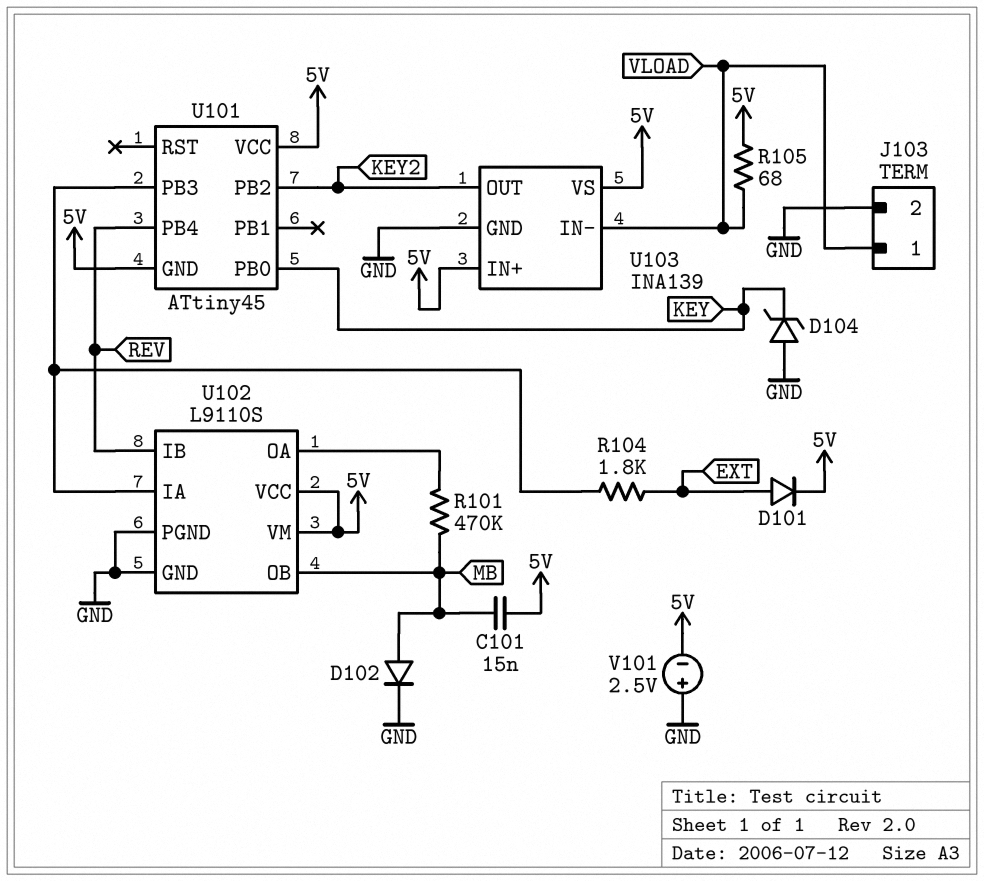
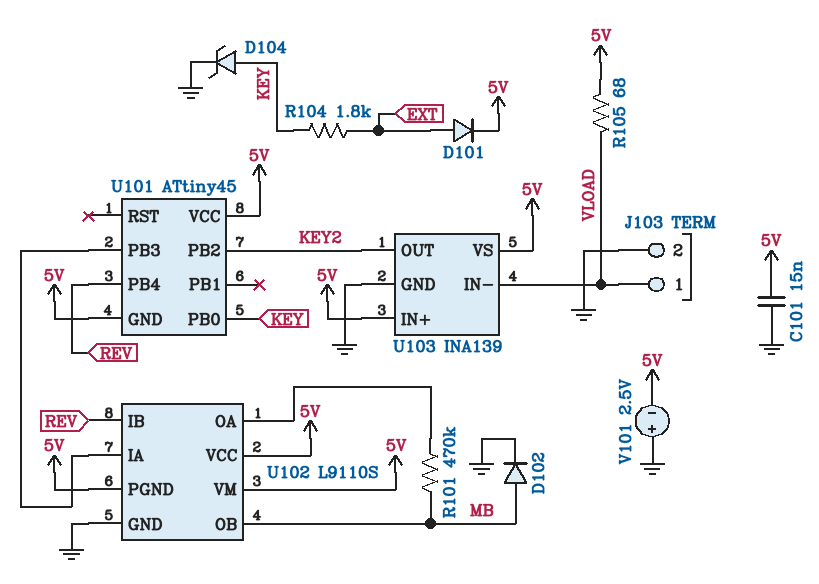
C101: 15nF (5V, MB) -> 15nF (5V, GND)
D104: zener (A GND, K KEY) -> zener (A KEY, K GND)
R104: 1.8k (EXT, U101/PB3) -> 1.8k (EXT, KEY)
U102 pin PGND: GND -> 5V

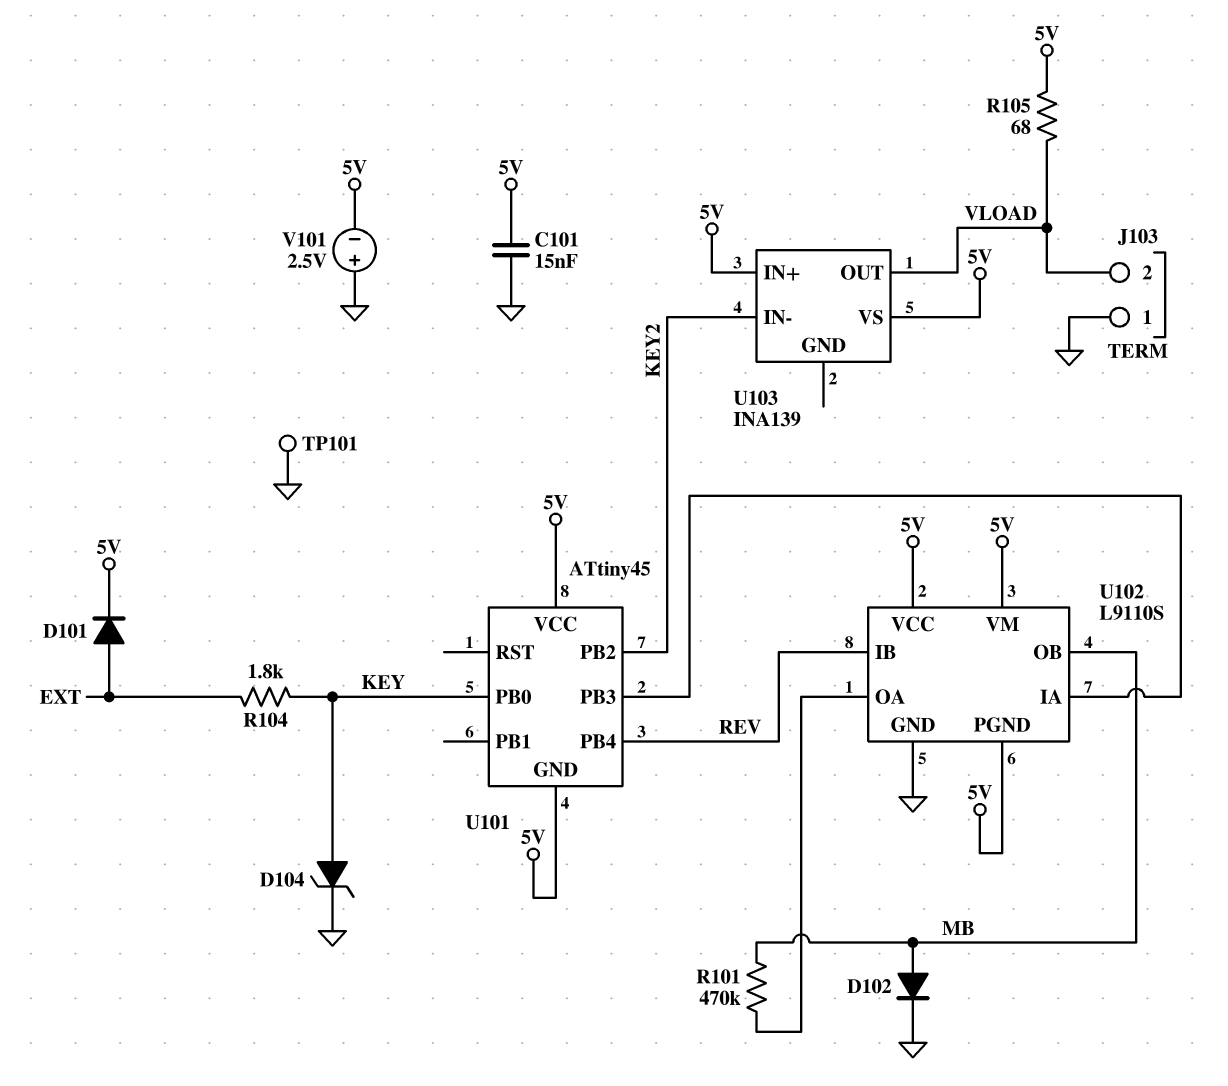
J103 pin 1: VLOAD -> GND
J103 pin 2: GND -> VLOAD
TP101: none -> test point (GND)
U103 pin GND: GND -> none
U103 pin IN-: VLOAD -> KEY2
U103 pin OUT: KEY2 -> VLOAD

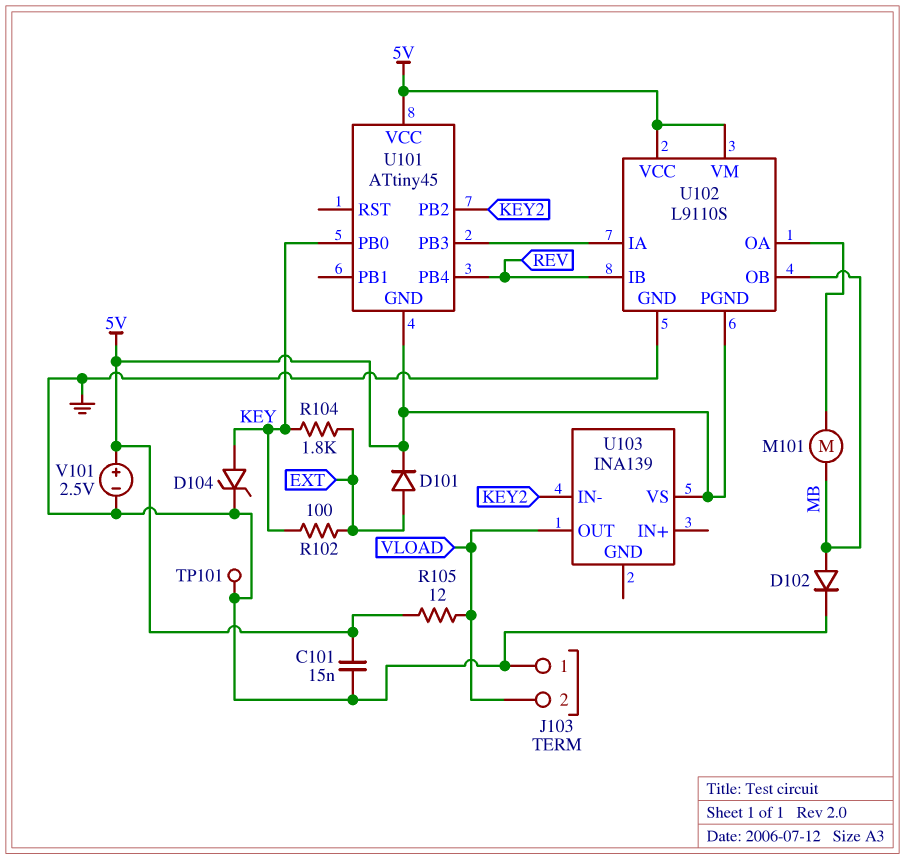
M101: none -> motor (MB, U102/OA)
R101: 470k (MB, U102/OA) -> none
R102: none -> 100 (EXT, KEY)
R105: 68 (5V, VLOAD) -> 12 (5V, VLOAD)
U103 pin IN+: 5V -> none
V101: 2.5V (plus GND, minus 5V) -> 2.5V (plus 5V, minus GND)

